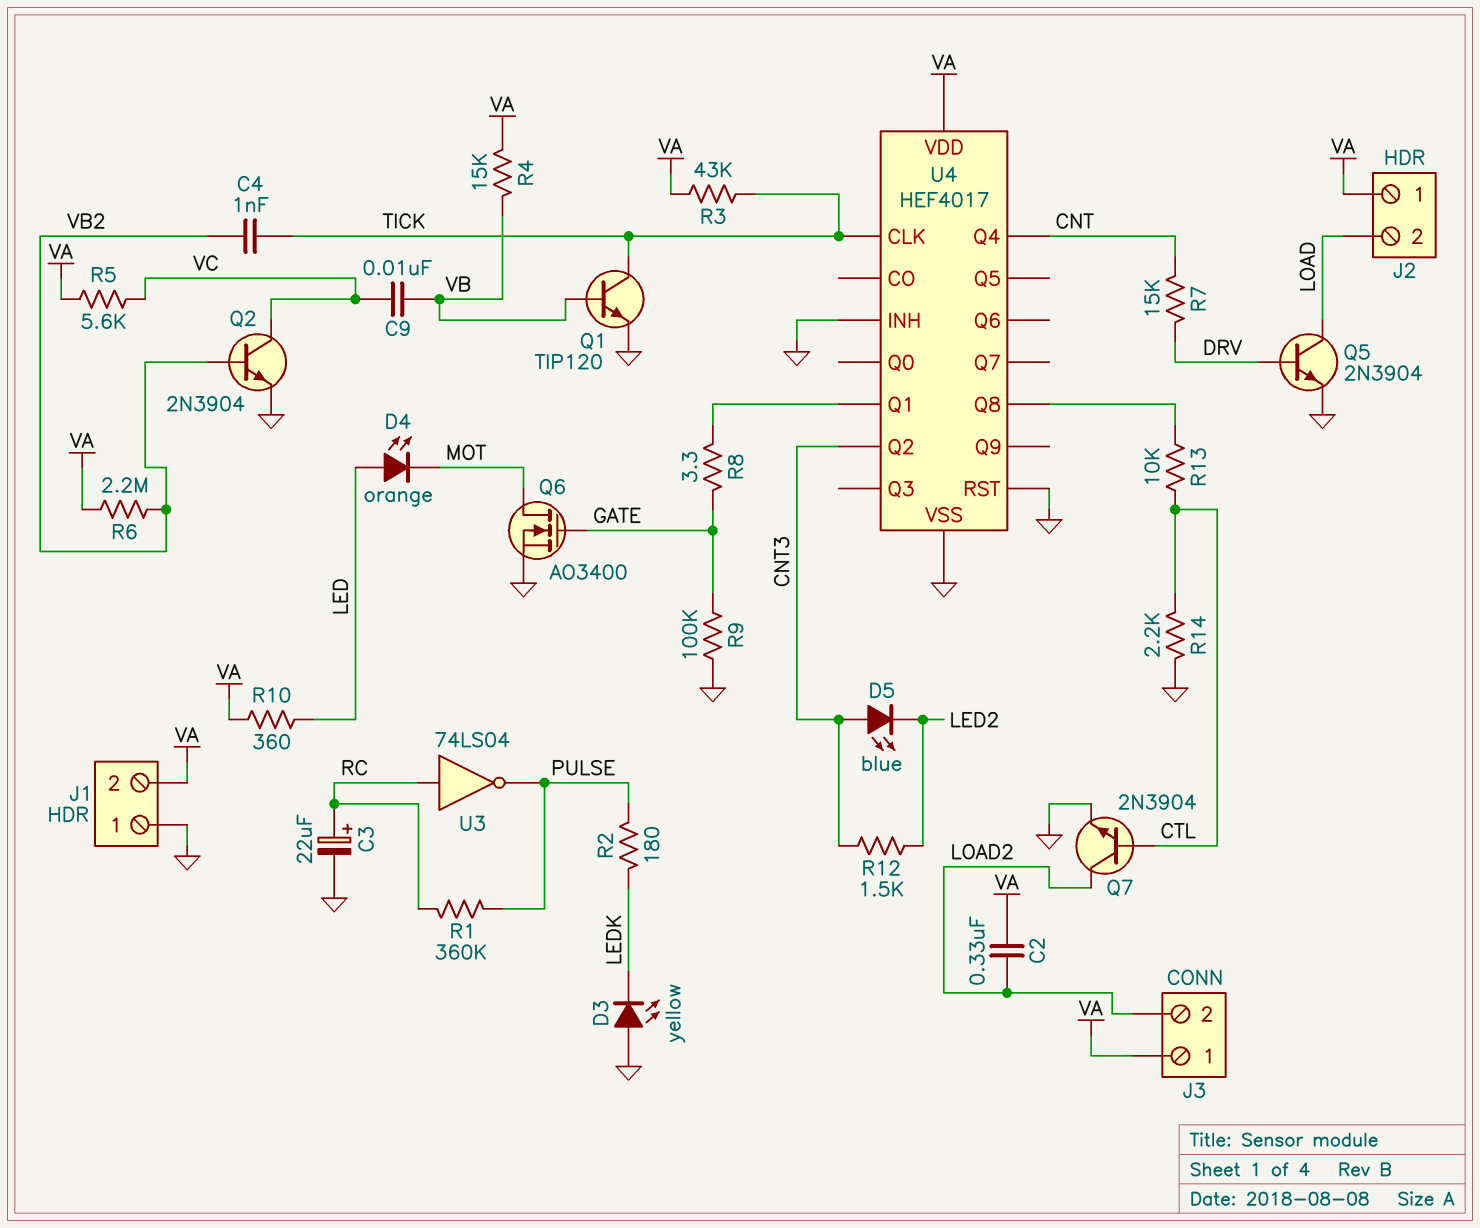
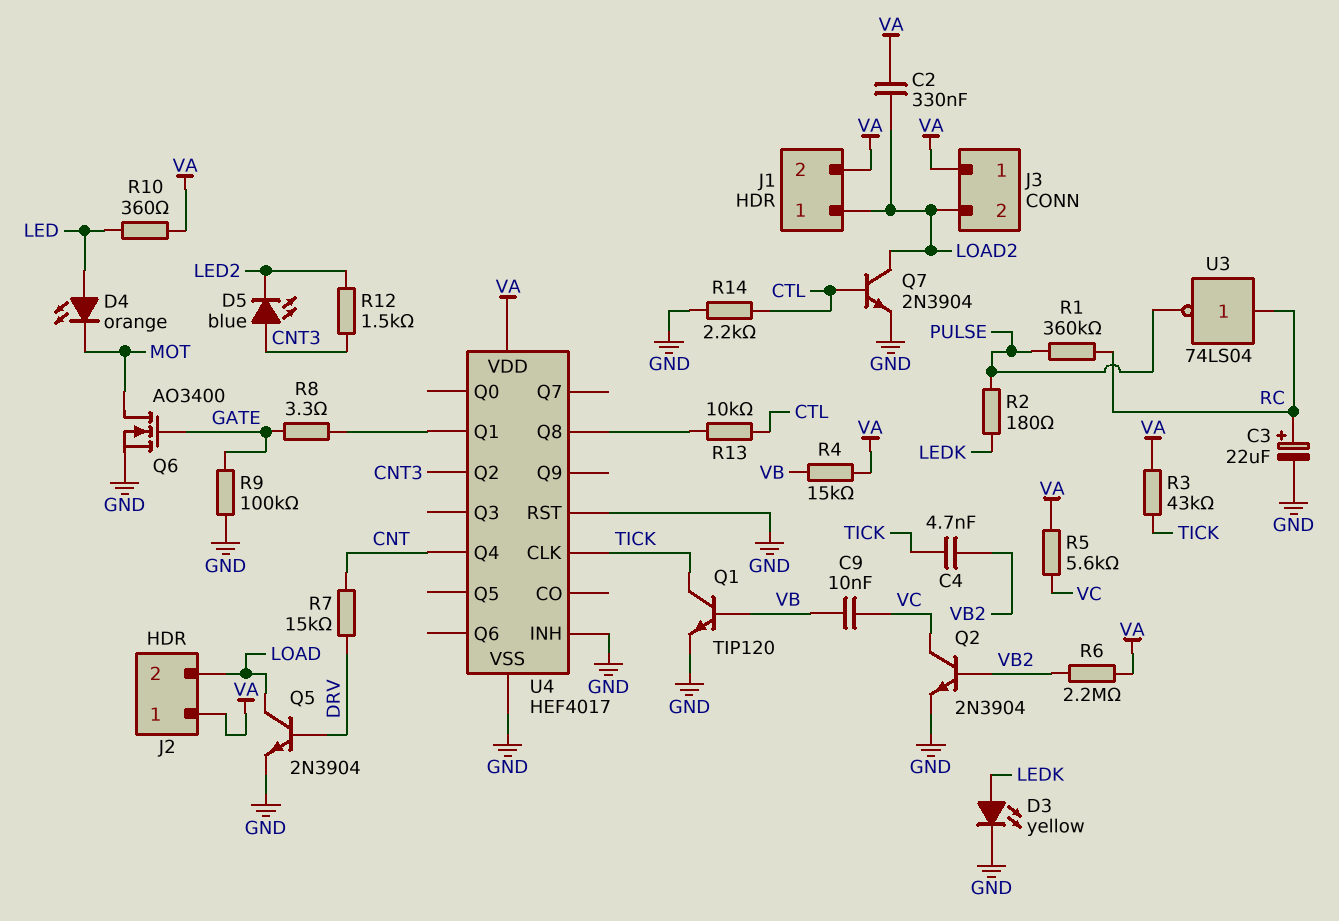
C4: 1nF (TICK, VB2) -> 4.7nF (TICK, VB2)
D3: LED yellow (A GND, K LEDK) -> LED yellow (A LEDK, K GND)
J1 pin 1: GND -> LOAD2

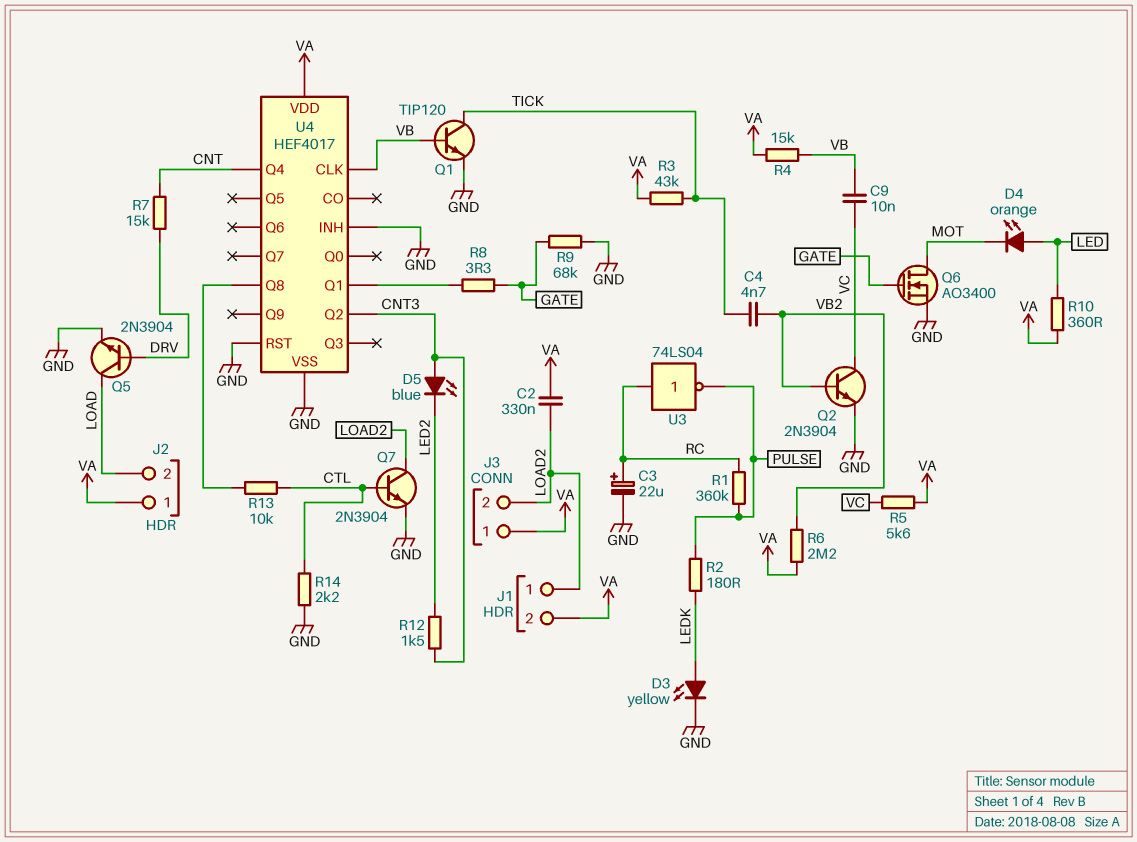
R9: 100k (GATE, GND) -> 68k (GATE, GND)
U4 pin CLK: TICK -> VB

